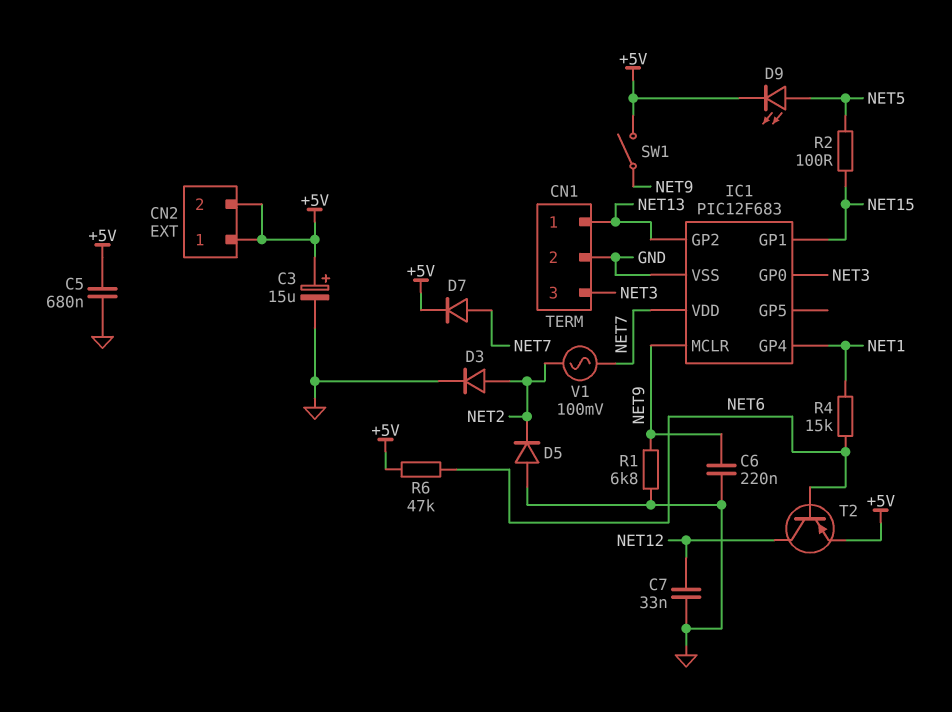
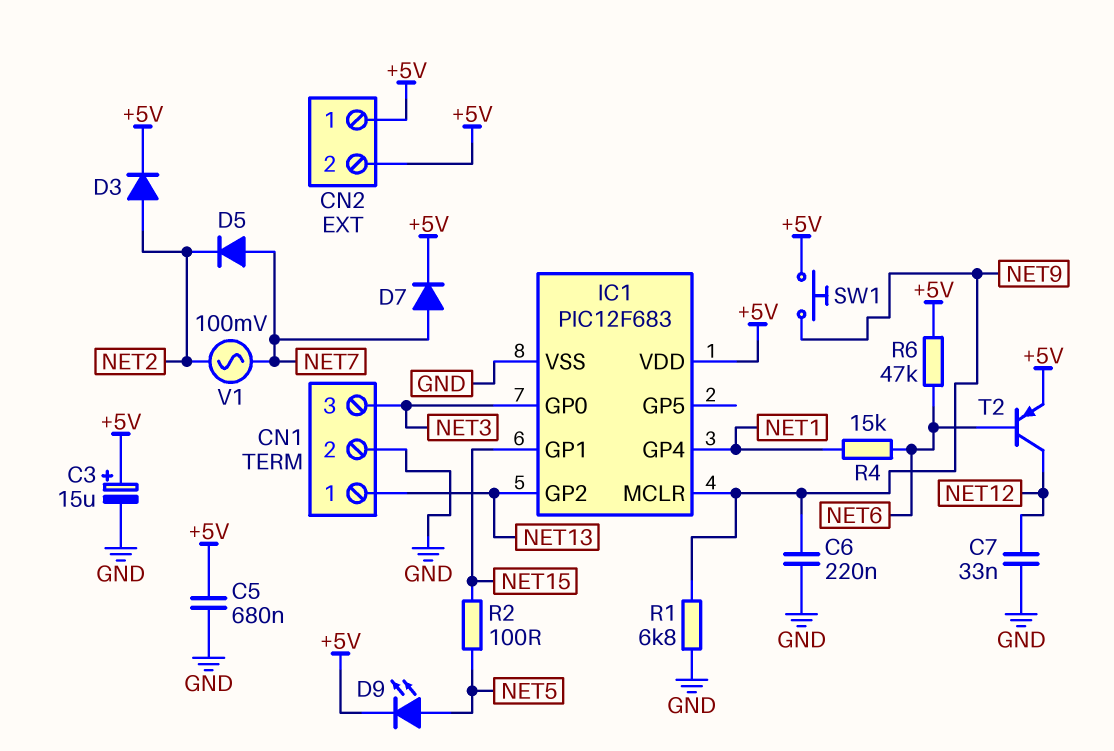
D3: diode (A NET2, K GND) -> diode (A NET2, K +5V)
D5: diode (A GND, K NET2) -> diode (A NET7, K NET2)
IC1 pin VDD: NET7 -> +5V
SW1: switch (+5V, NET9) -> button (+5V, NET9)

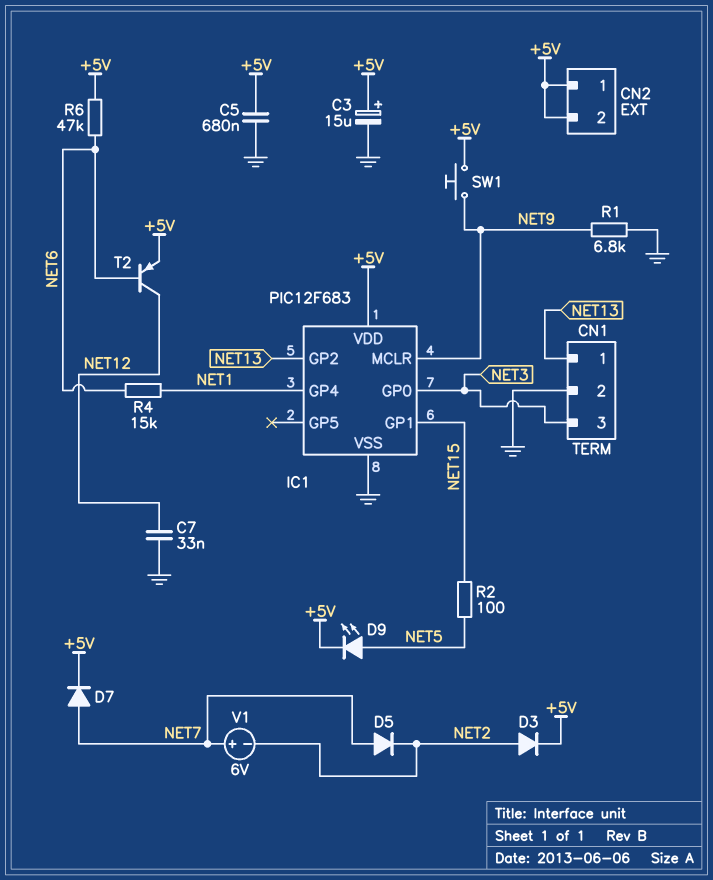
C6: 220nF (GND, NET9) -> none
V1: AC 100mV (NET2, NET7) -> 6V (plus NET7, minus NET2)

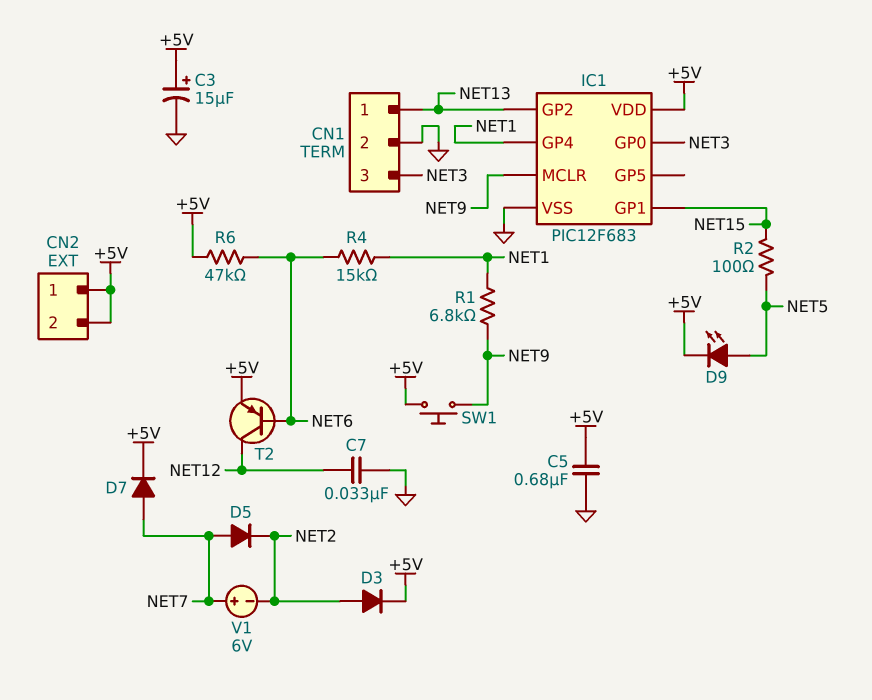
R1: 6.8k (GND, NET9) -> 6.8k (NET1, NET9)

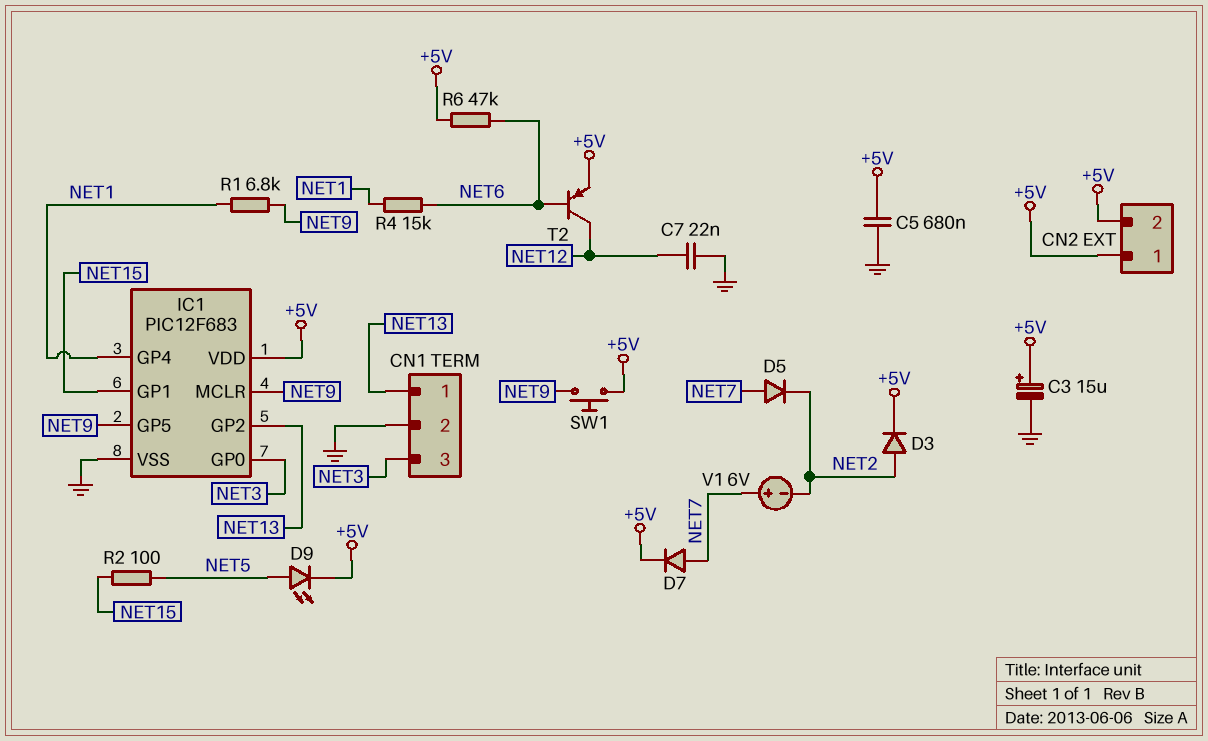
C7: 33nF (GND, NET12) -> 22nF (GND, NET12)
IC1 pin GP5: none -> NET9

